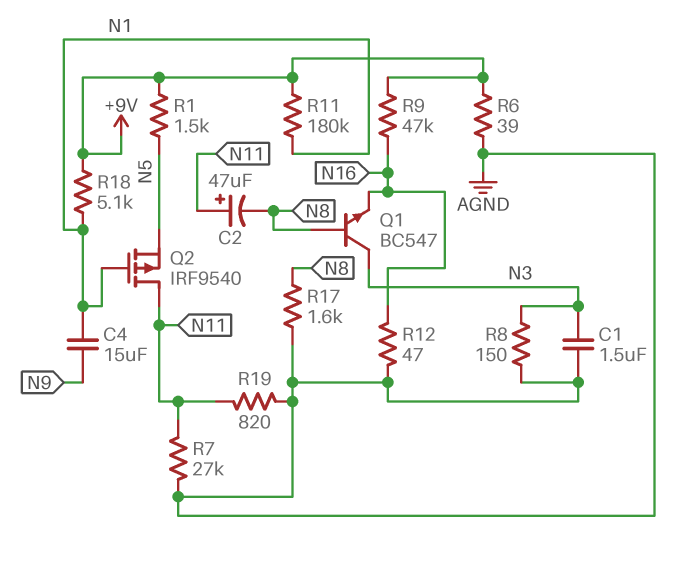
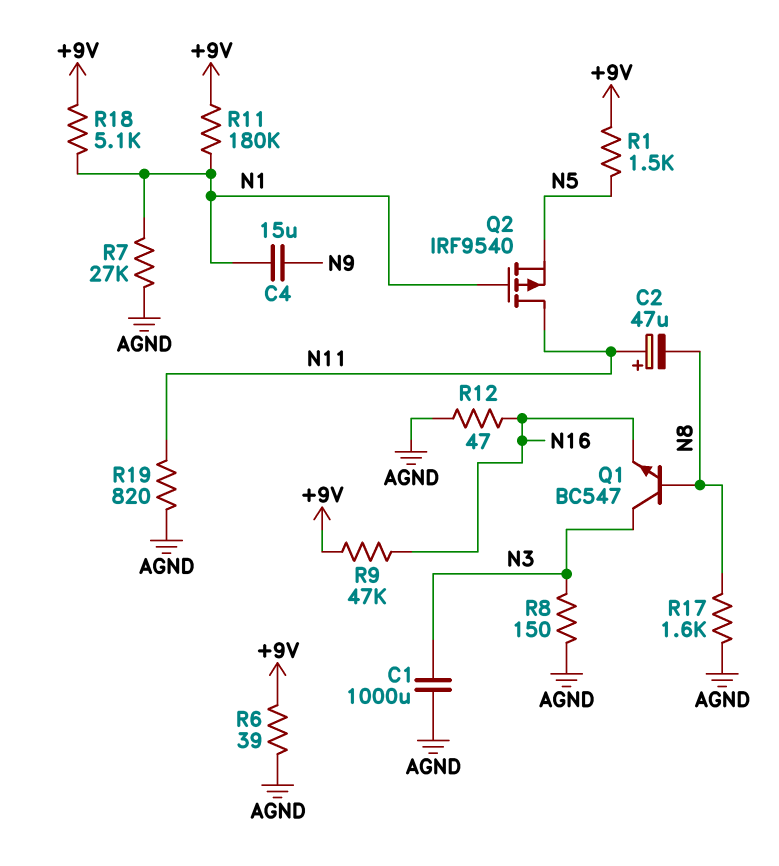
C1: 1.5uF (AGND, N3) -> 1000uF (AGND, N3)
R7: 27k (AGND, N11) -> 27k (AGND, N1)

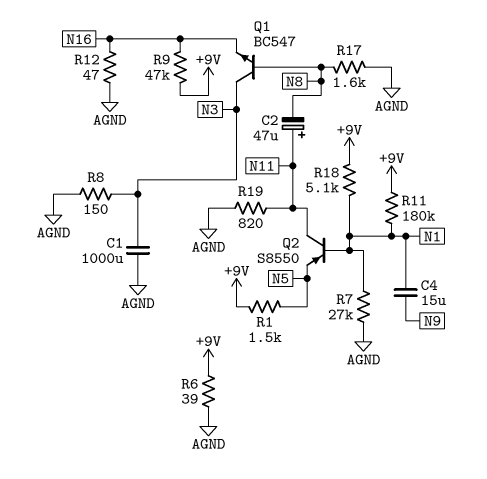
Q2: PMOS IRF9540 (G N1, D N11, S N5) -> PNP S8550 (B N1, C N11, E N5)

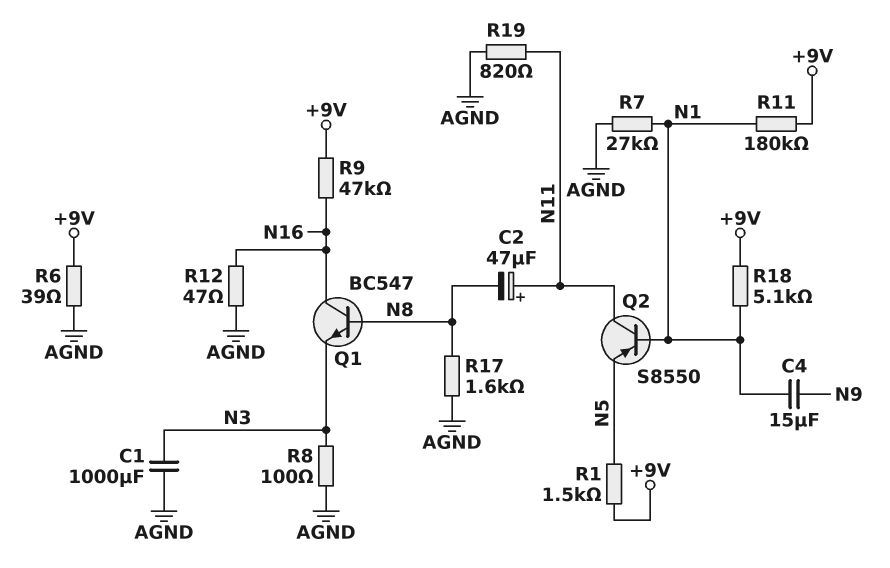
Q1: NPN BC547 (B N8, C N3, E N16) -> NPN BC547 (B N8, C N16, E N3)
R8: 150 (AGND, N3) -> 100 (AGND, N3)

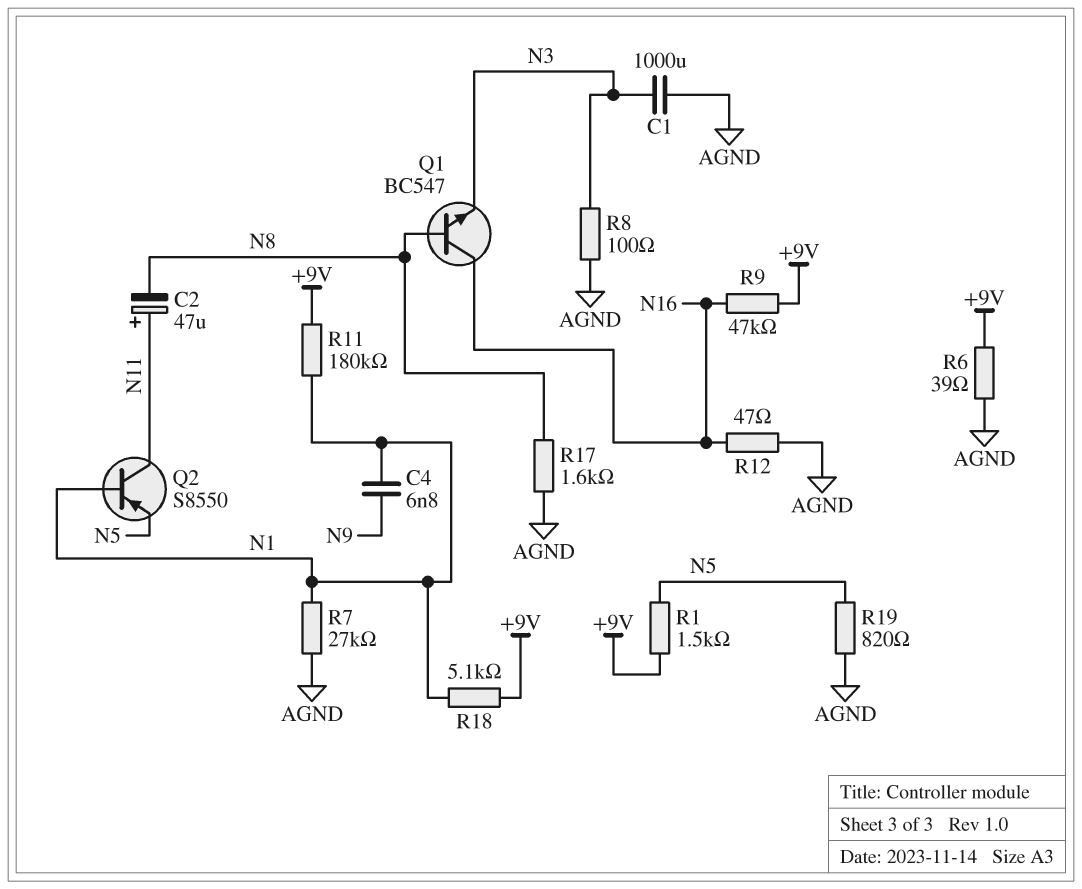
C4: 15uF (N1, N9) -> 6.8nF (N1, N9)
R19: 820 (AGND, N11) -> 820 (AGND, N5)

